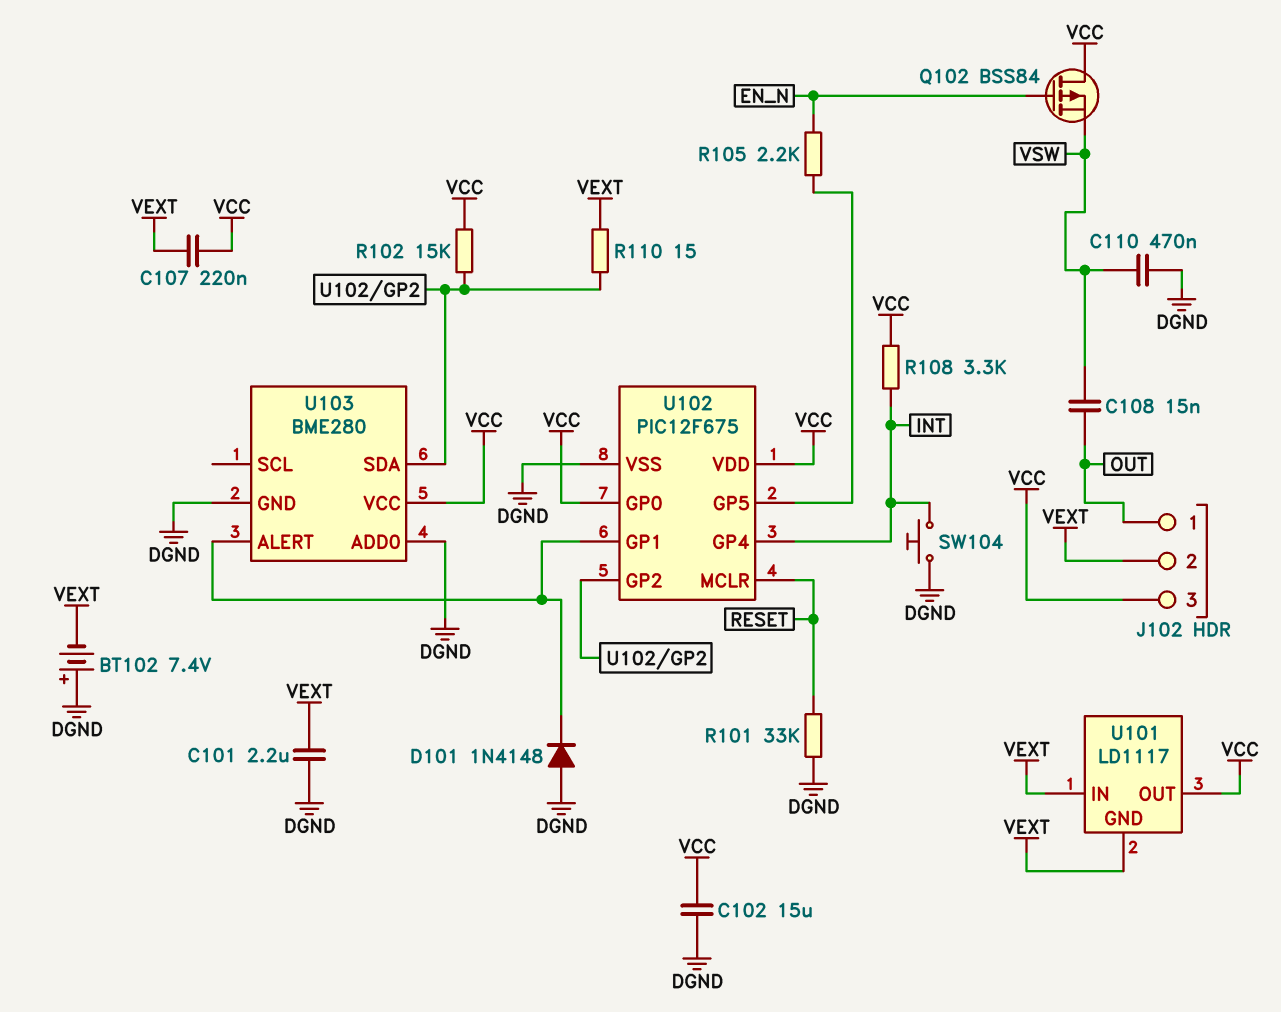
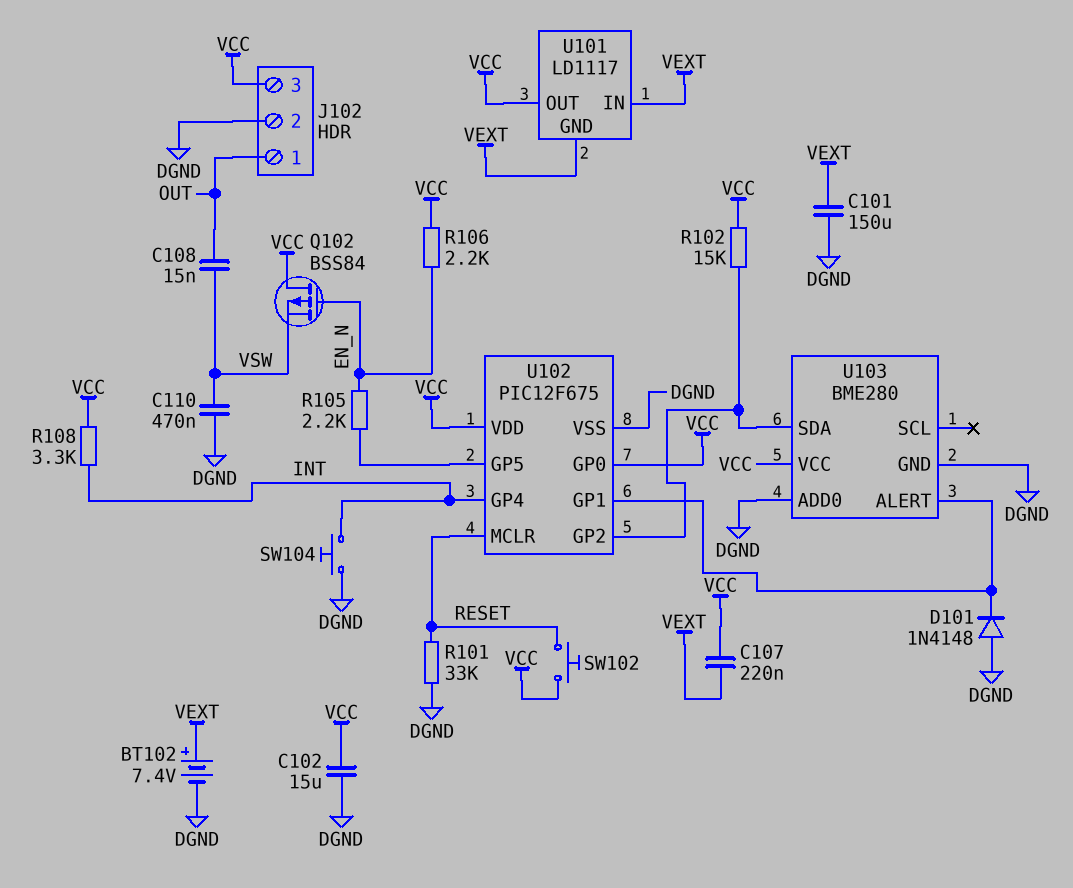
BT102: 7.4V (plus DGND, minus VEXT) -> 7.4V (plus VEXT, minus DGND)
C101: 2.2uF (DGND, VEXT) -> 150uF (DGND, VEXT)
J102 pin 2: VEXT -> DGND
R106: none -> 2.2k (EN_N, VCC)
R110: 15 (U102/GP2, VEXT) -> none
SW102: none -> button (RESET, VCC)

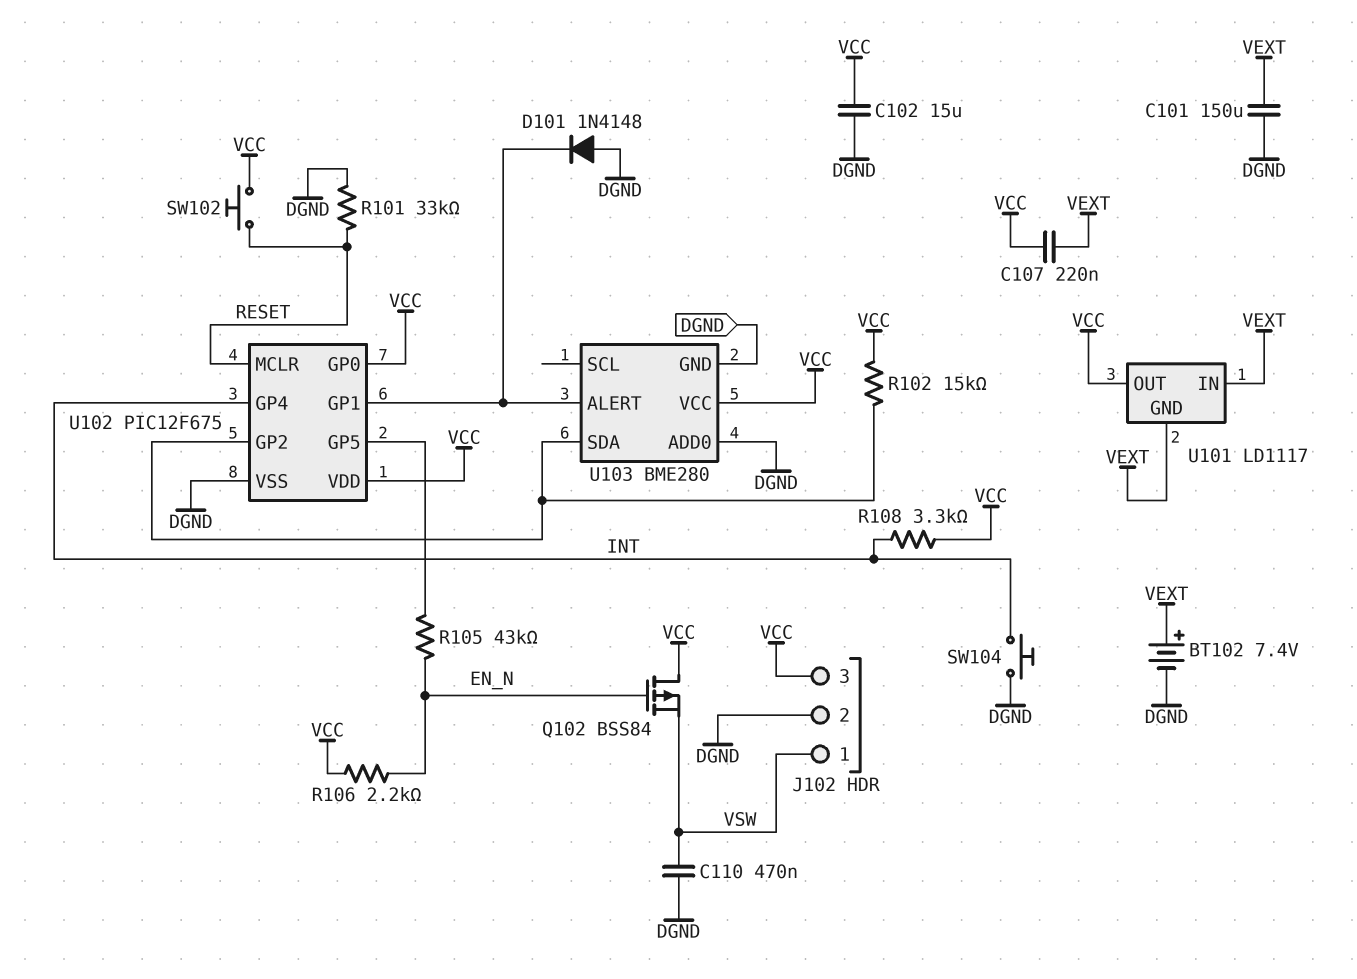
C108: 15nF (OUT, VSW) -> none
J102 pin 1: OUT -> VSW
R105: 2.2k (EN_N, U102/GP5) -> 43k (EN_N, U102/GP5)

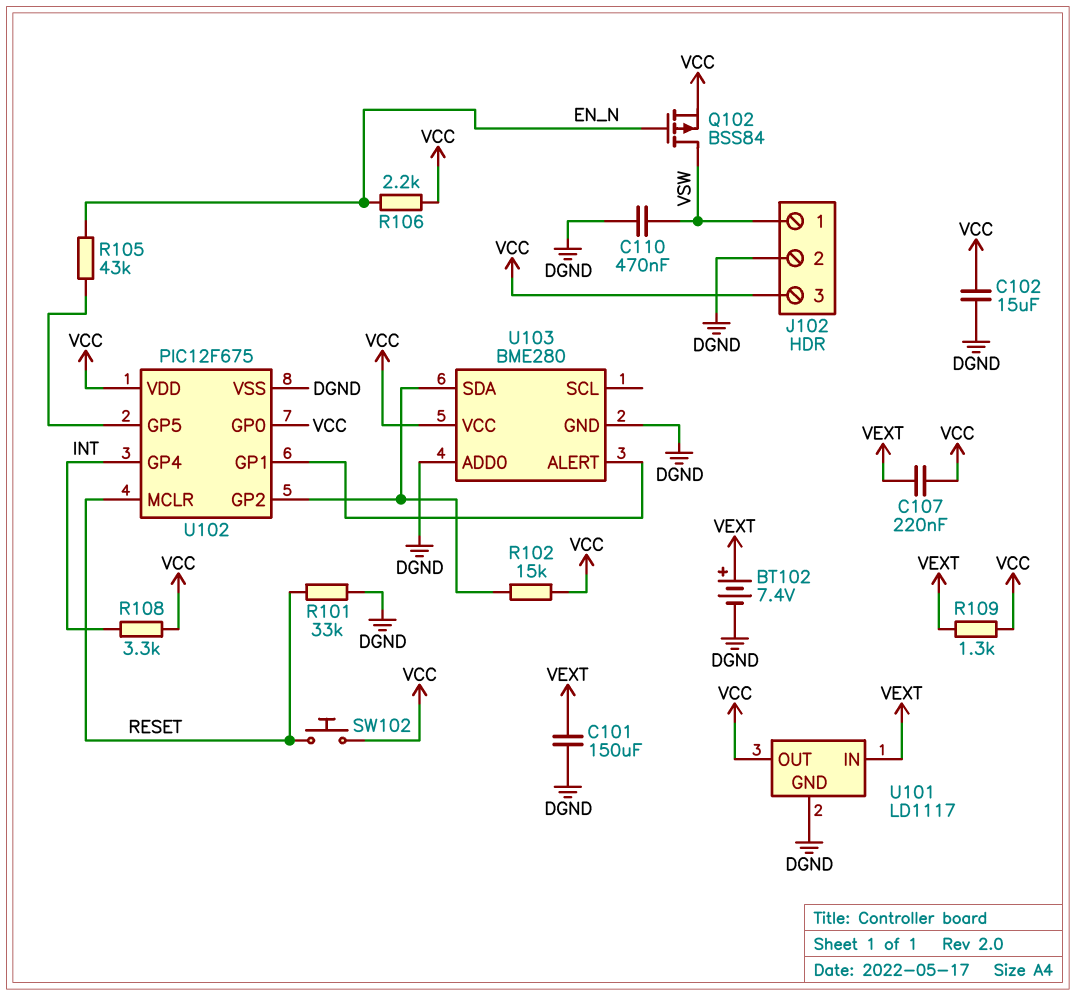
D101: diode 1N4148 (A DGND, K U102/GP1) -> none
Q102: PMOS BSS84 (G EN_N, D VCC, S VSW) -> PMOS BSS84 (G EN_N, D VSW, S VCC)
R109: none -> 1.3k (VCC, VEXT)
SW104: button (DGND, INT) -> none
U101 pin GND: VEXT -> DGND

